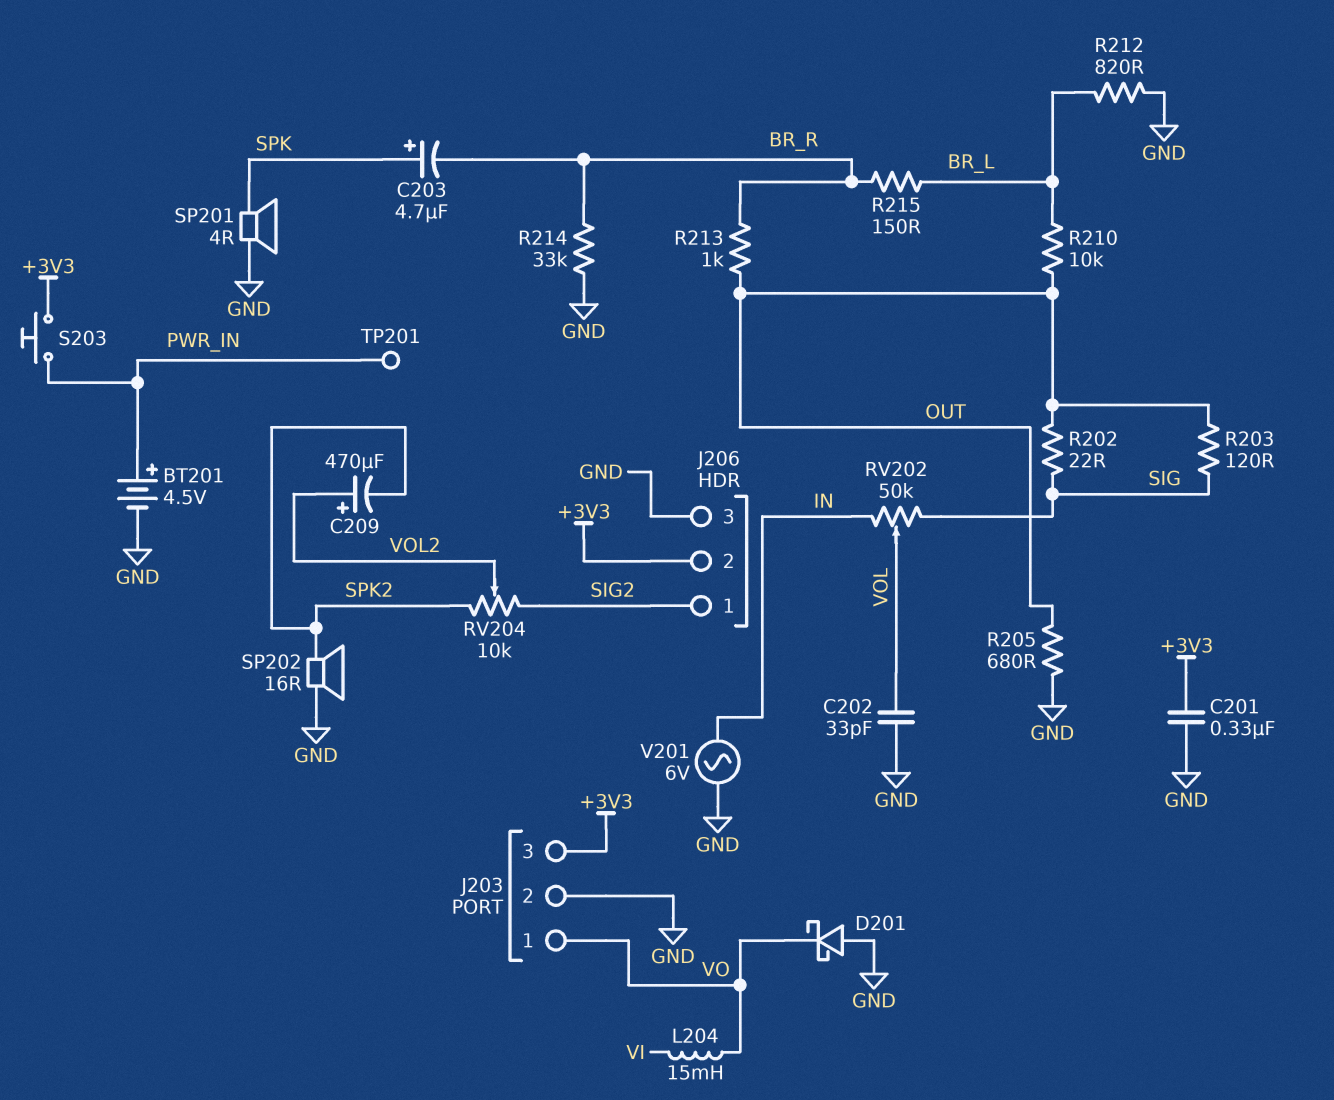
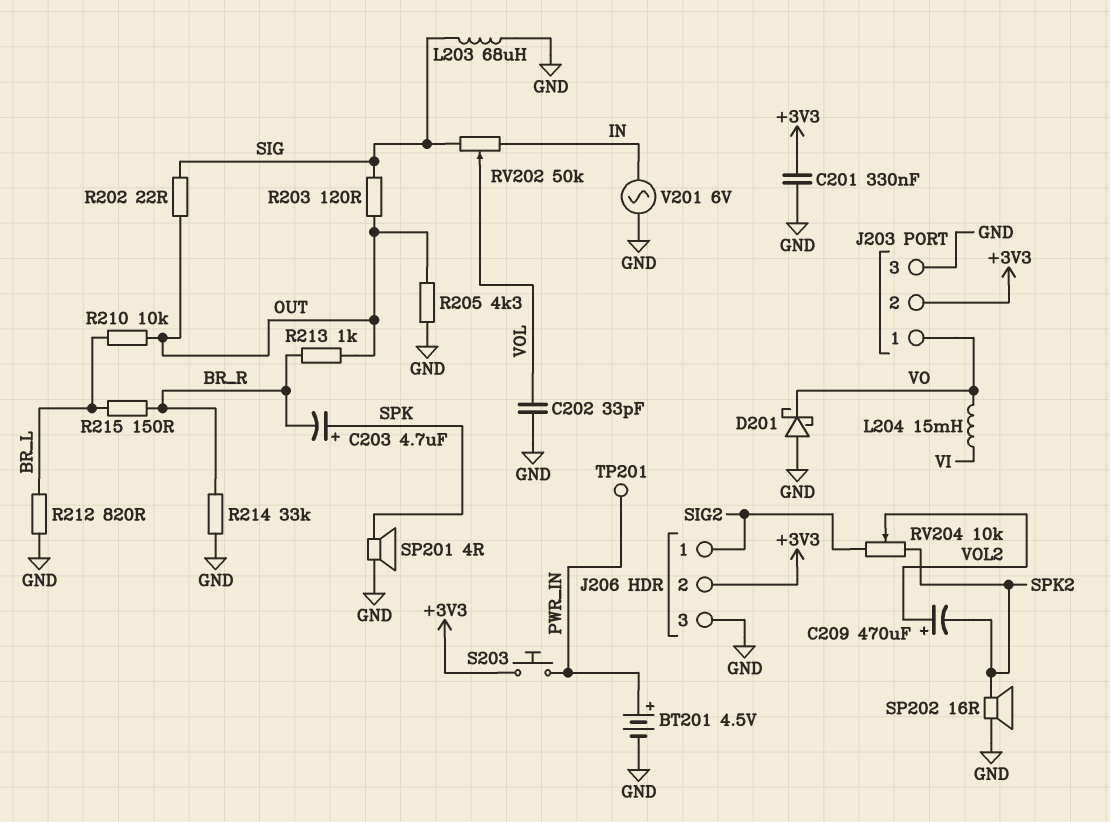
J203 pin 2: GND -> +3V3
J203 pin 3: +3V3 -> GND
L203: none -> 68uH (GND, SIG)
R205: 680 (GND, OUT) -> 4.3k (GND, OUT)

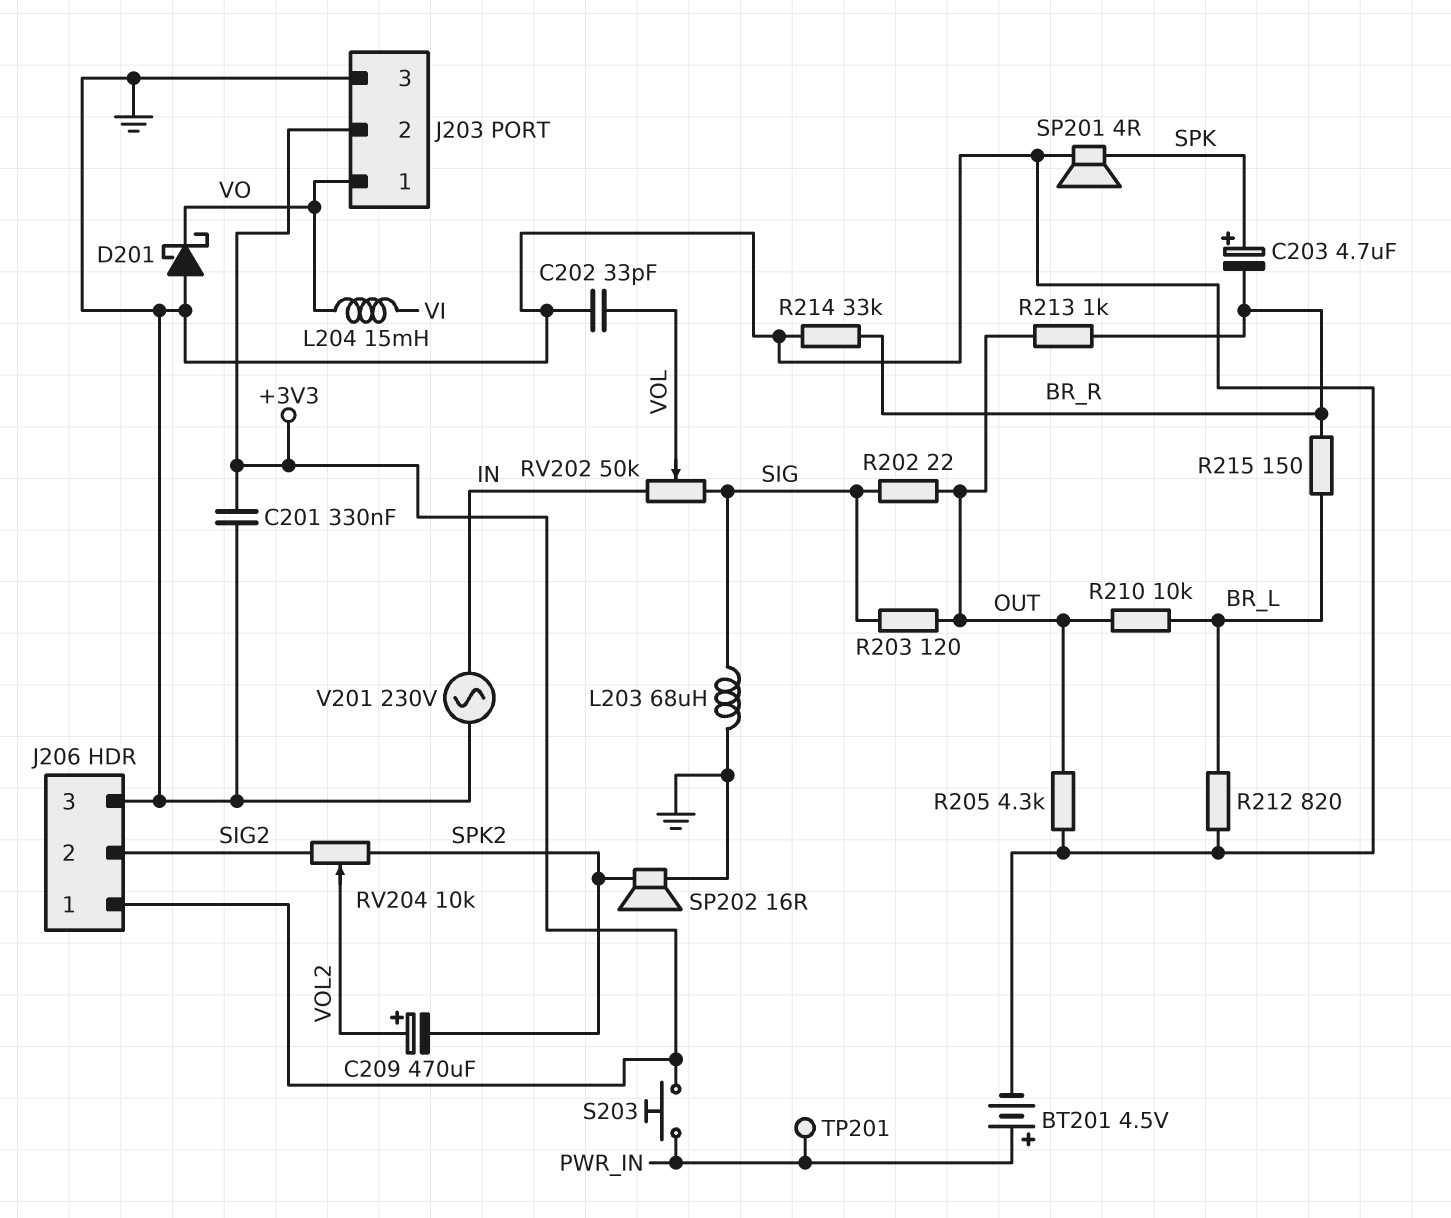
J206 pin 1: SIG2 -> +3V3
J206 pin 2: +3V3 -> SIG2
V201: AC 6V (GND, IN) -> AC 230V (GND, IN)

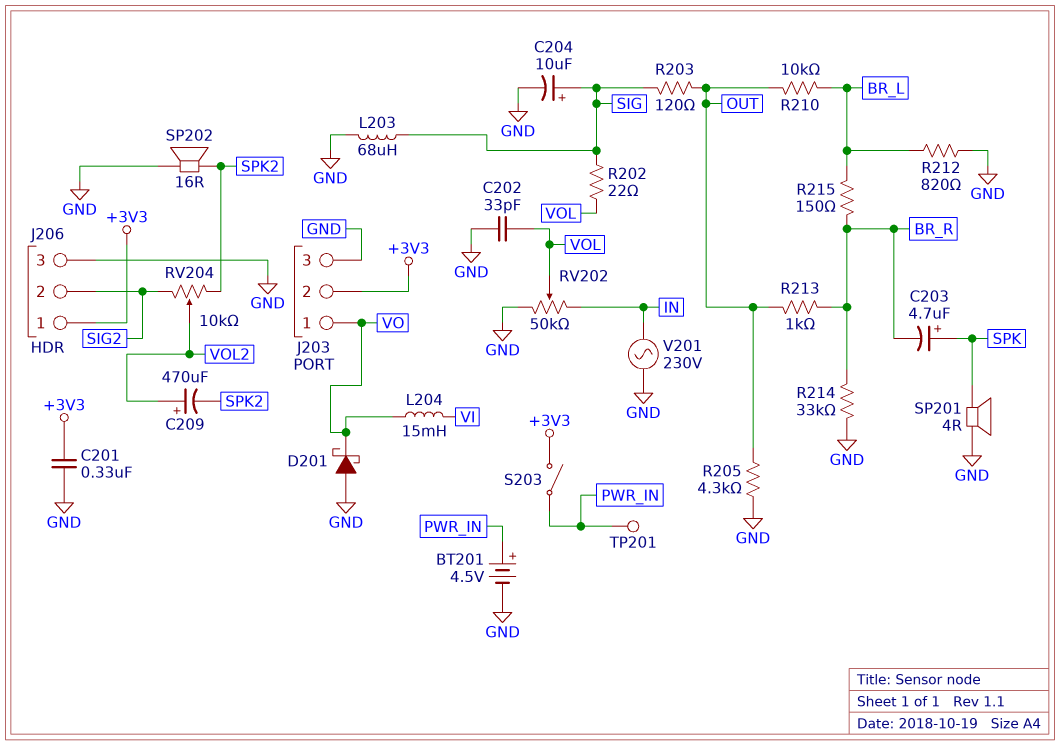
C204: none -> 10uF (plus SIG, minus GND)
R202: 22 (OUT, SIG) -> 22 (SIG, VOL)
RV202: 50k (IN, SIG, wiper VOL) -> 50k (GND, IN, wiper VOL)
S203: button (+3V3, PWR_IN) -> switch (+3V3, PWR_IN)

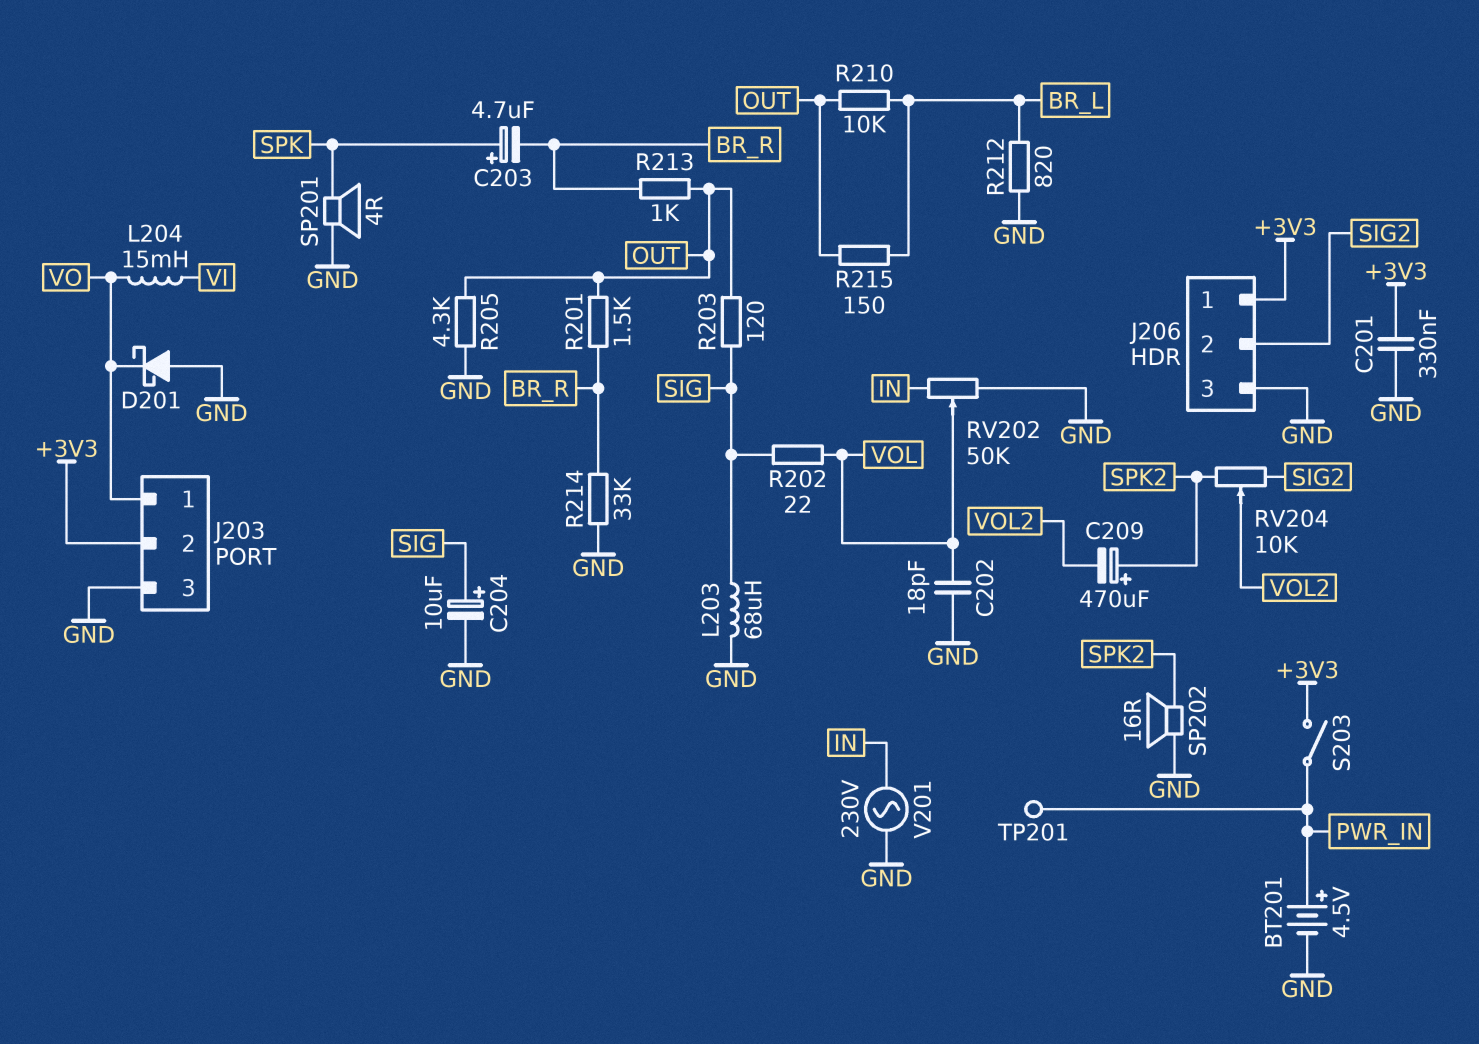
C202: 33pF (GND, VOL) -> 18pF (GND, VOL)
C209: 470uF (plus VOL2, minus SPK2) -> 470uF (plus SPK2, minus VOL2)
R201: none -> 1.5k (BR_R, OUT)
R215: 150 (BR_L, BR_R) -> 150 (BR_L, OUT)

